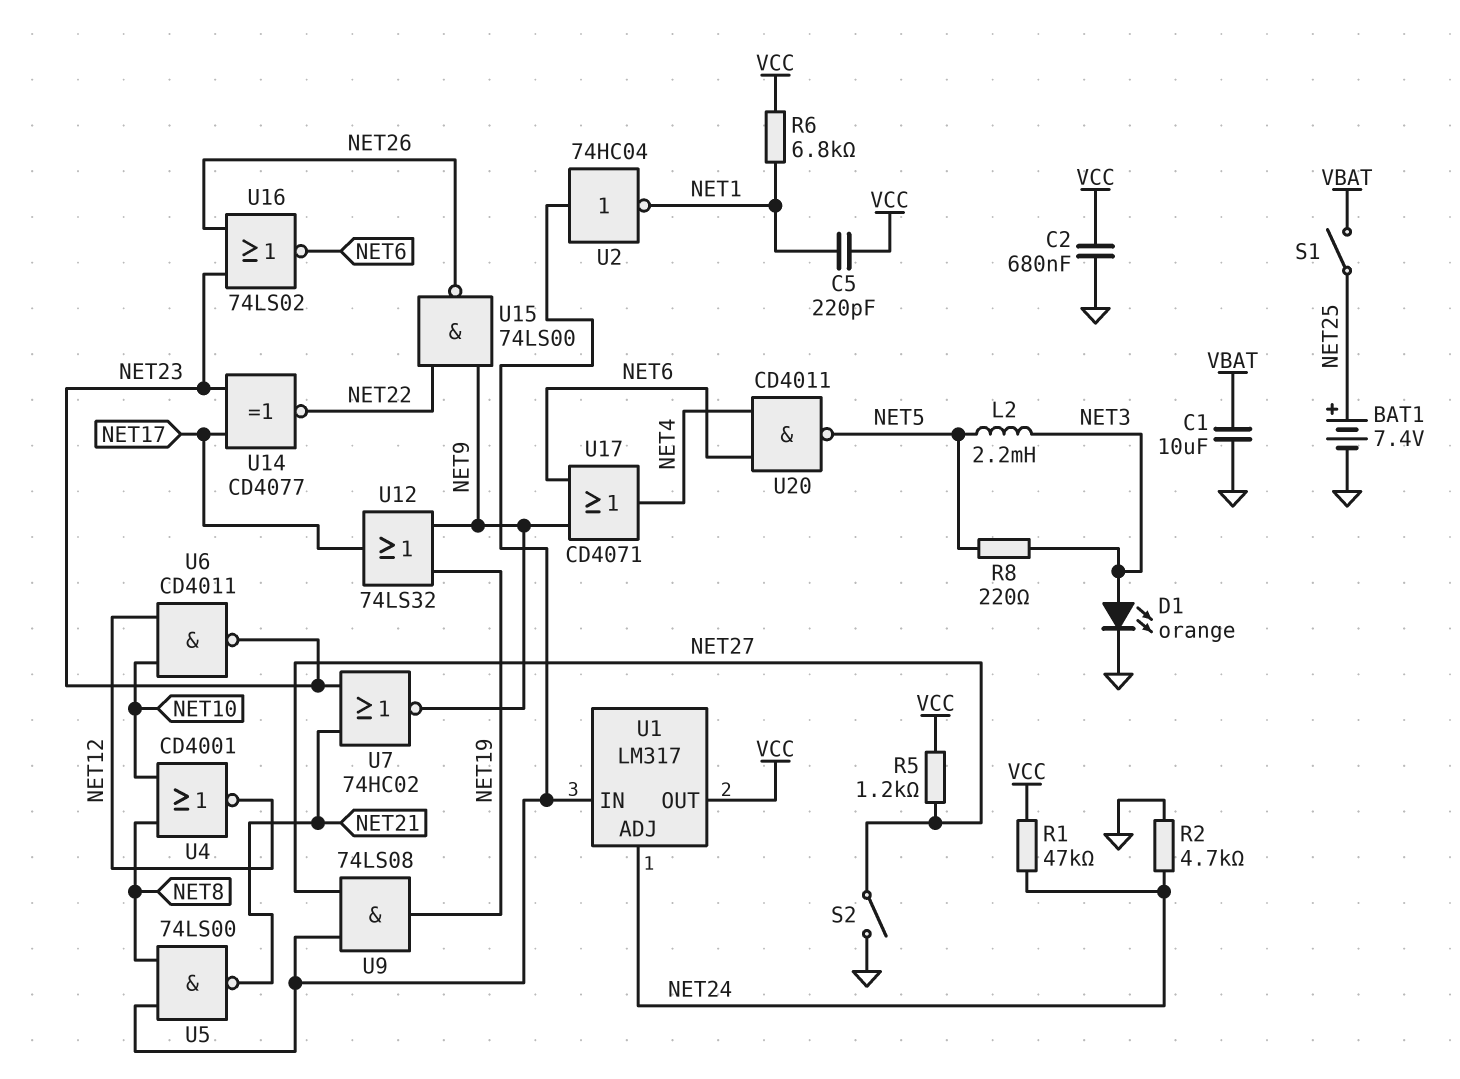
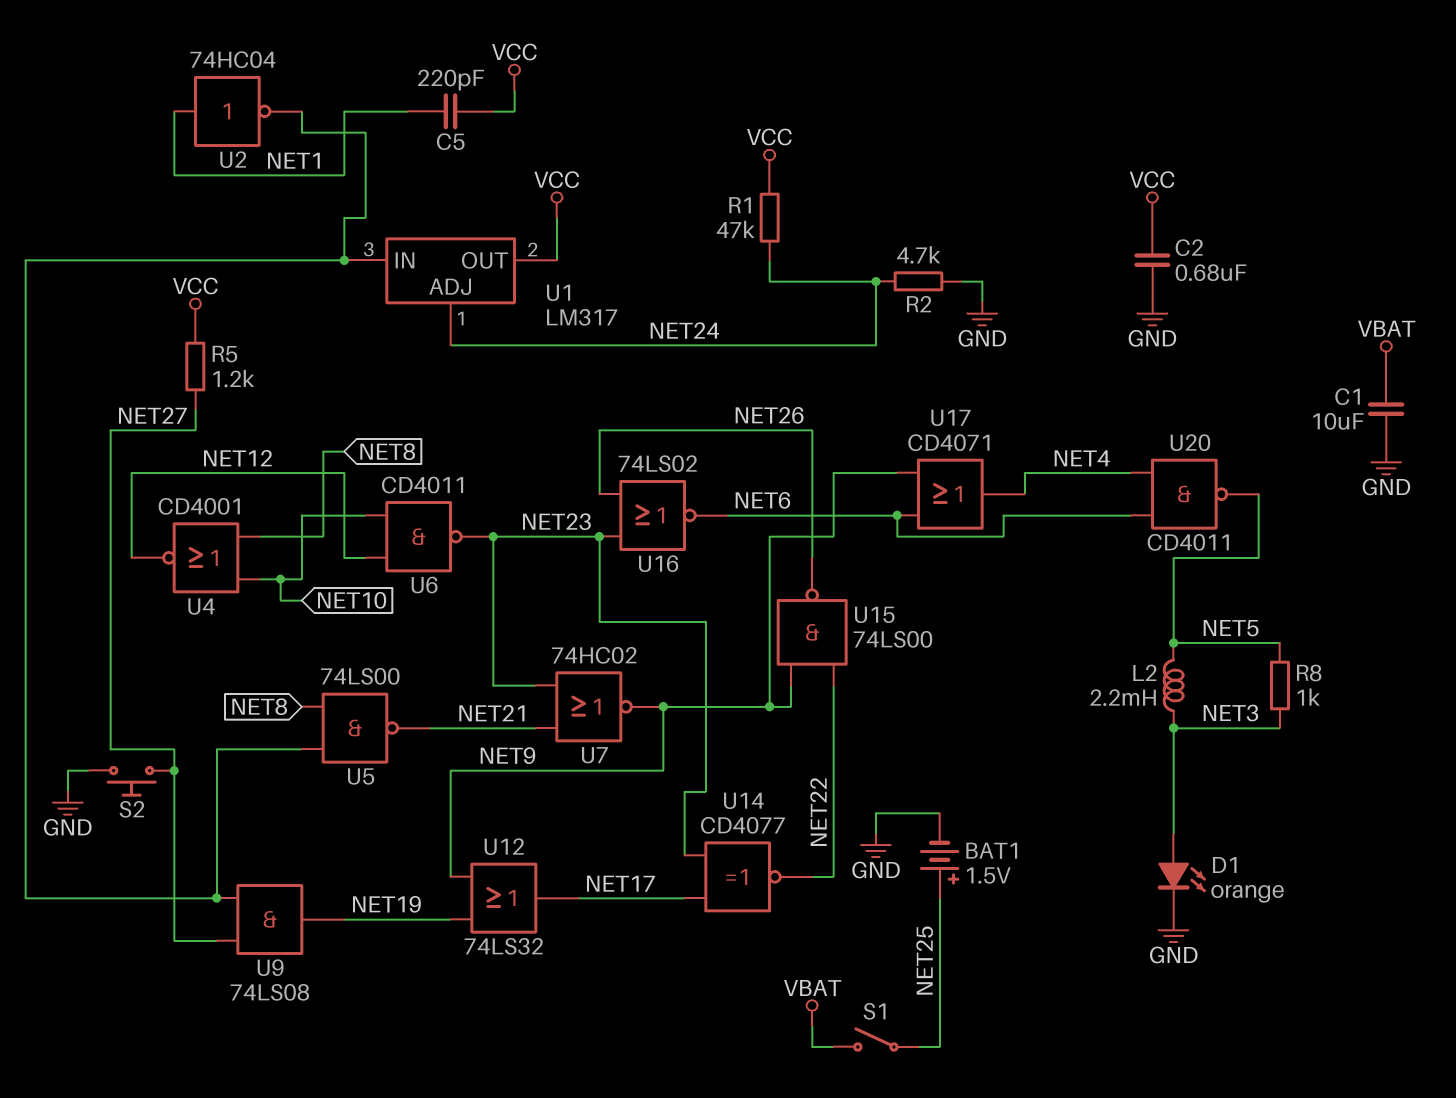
BAT1: 7.4V (plus NET25, minus GND) -> 1.5V (plus NET25, minus GND)
R6: 6.8k (NET1, VCC) -> none
R8: 220 (NET3, NET5) -> 1k (NET3, NET5)
S2: switch (GND, NET27) -> button (GND, NET27)
U2: NOT 74HC04 (in U1/IN, out NET1) -> NOT 74HC04 (in NET1, out U1/IN)

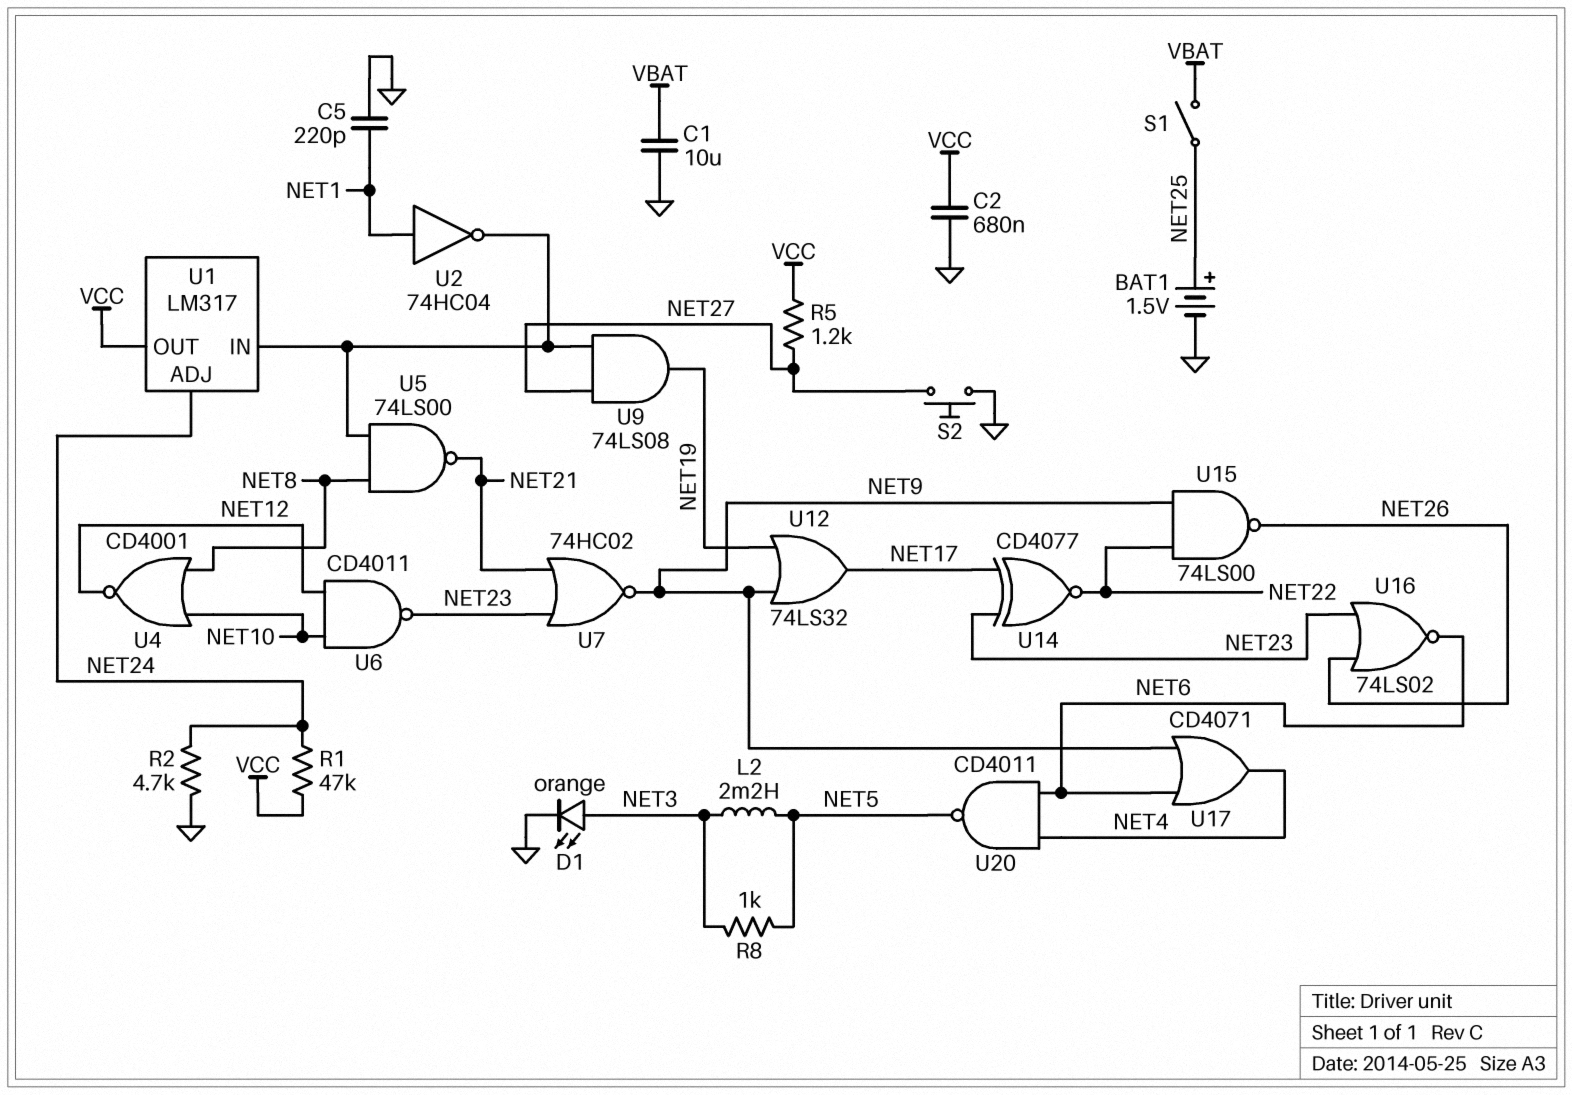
C5: 220pF (NET1, VCC) -> 220pF (GND, NET1)

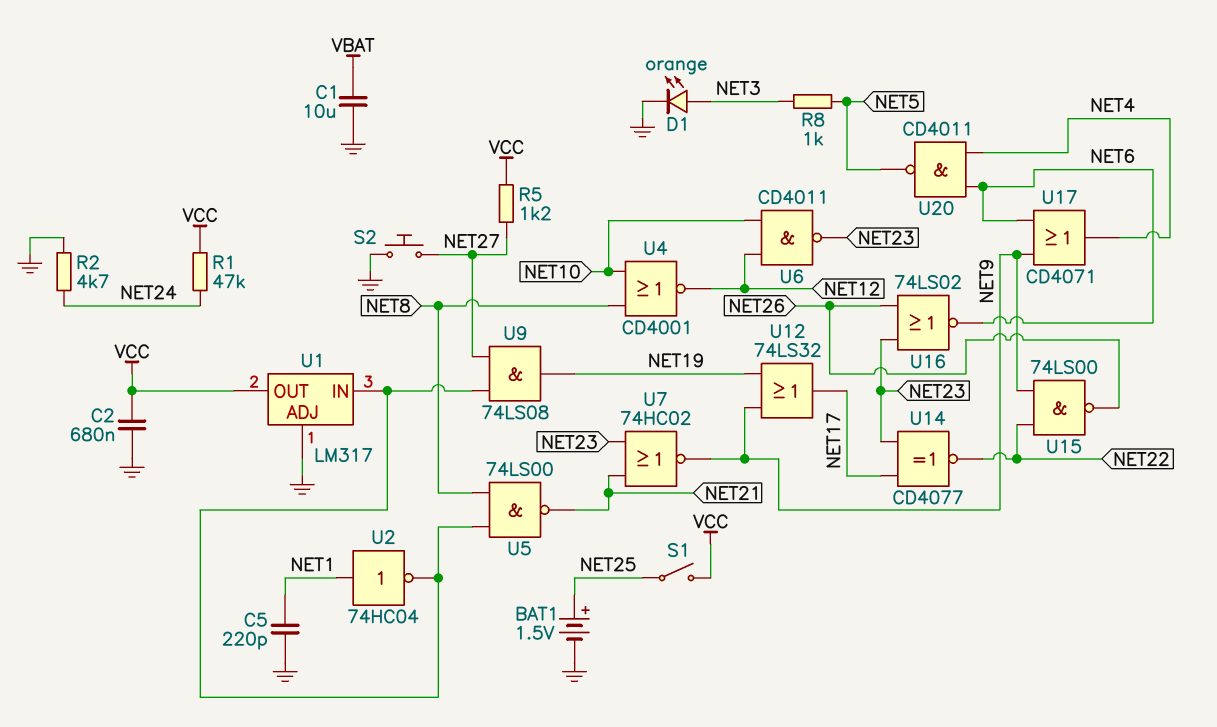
L2: 2.2mH (NET3, NET5) -> none
S1: switch (NET25, VBAT) -> switch (NET25, VCC)
U1 pin ADJ: NET24 -> GND

